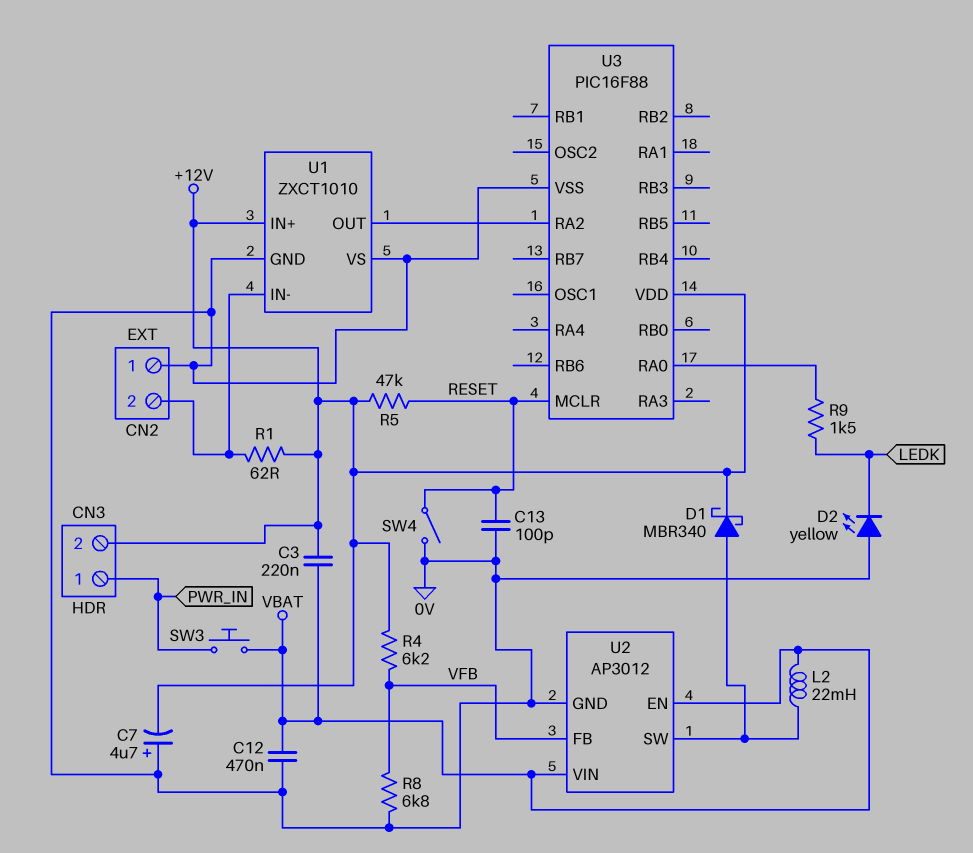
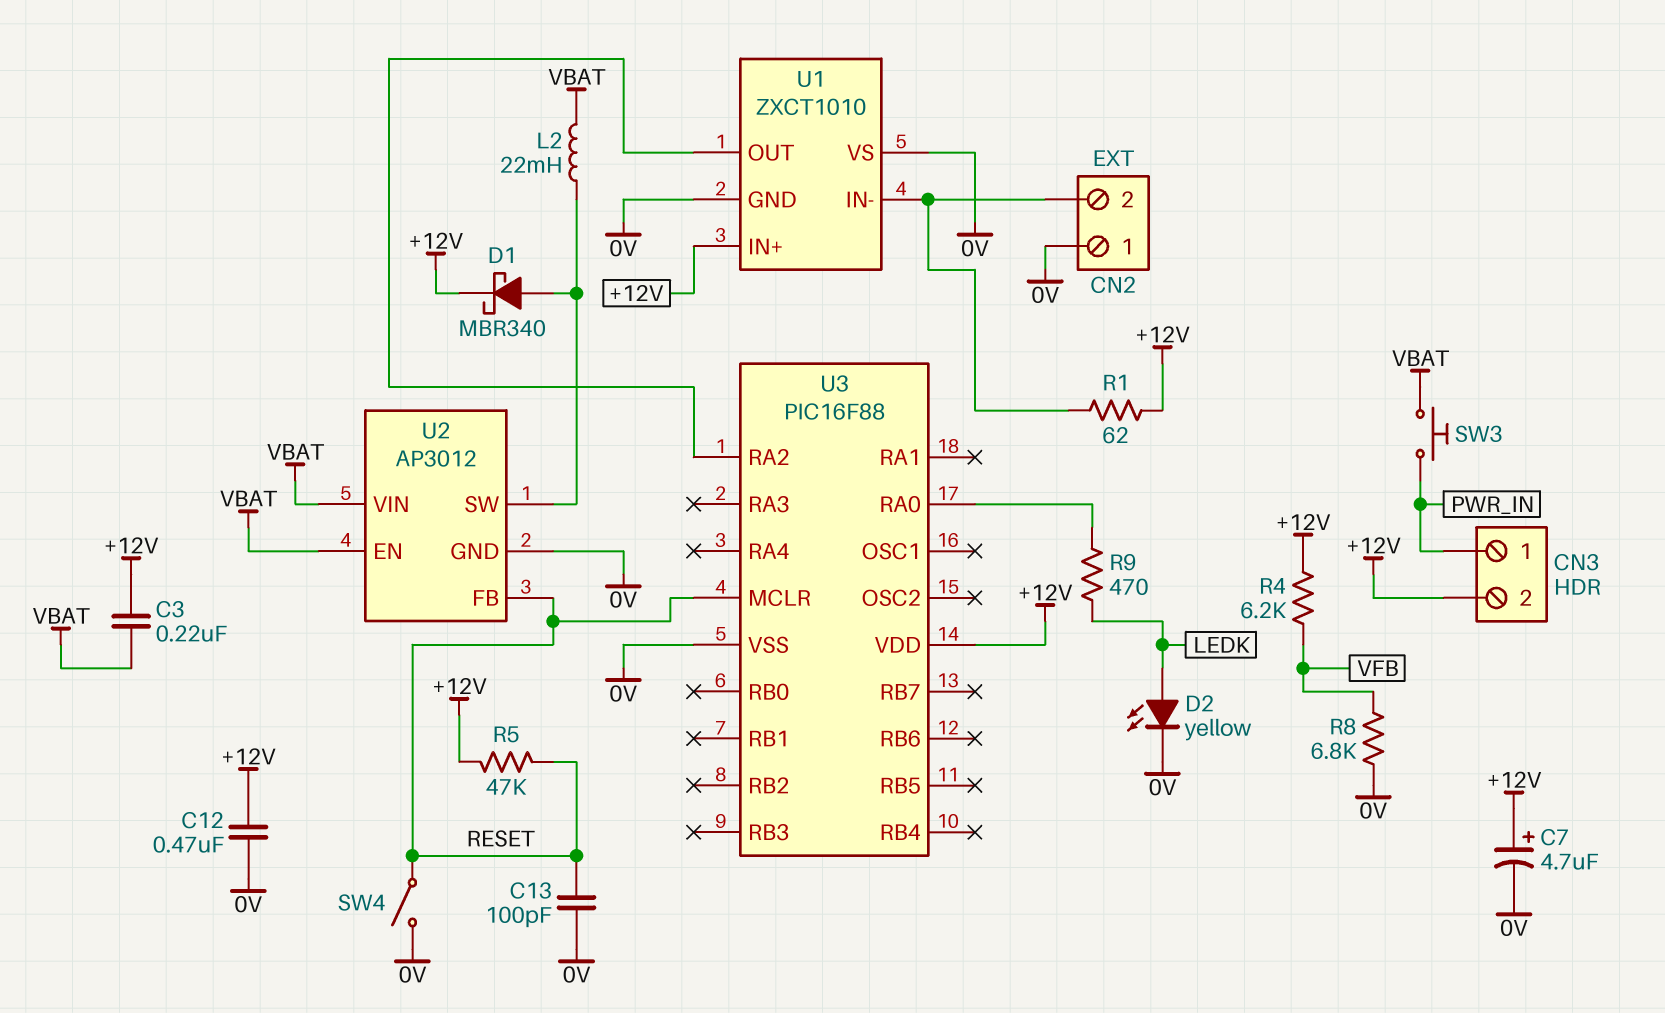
C7: 4.7uF (plus 0V, minus +12V) -> 4.7uF (plus +12V, minus 0V)
C12: 470nF (0V, VBAT) -> 470nF (+12V, 0V)
D2: LED yellow (A 0V, K LEDK) -> LED yellow (A LEDK, K 0V)
R9: 1.5k (LEDK, U3/RA0) -> 470 (LEDK, U3/RA0)
U2 pin FB: VFB -> RESET

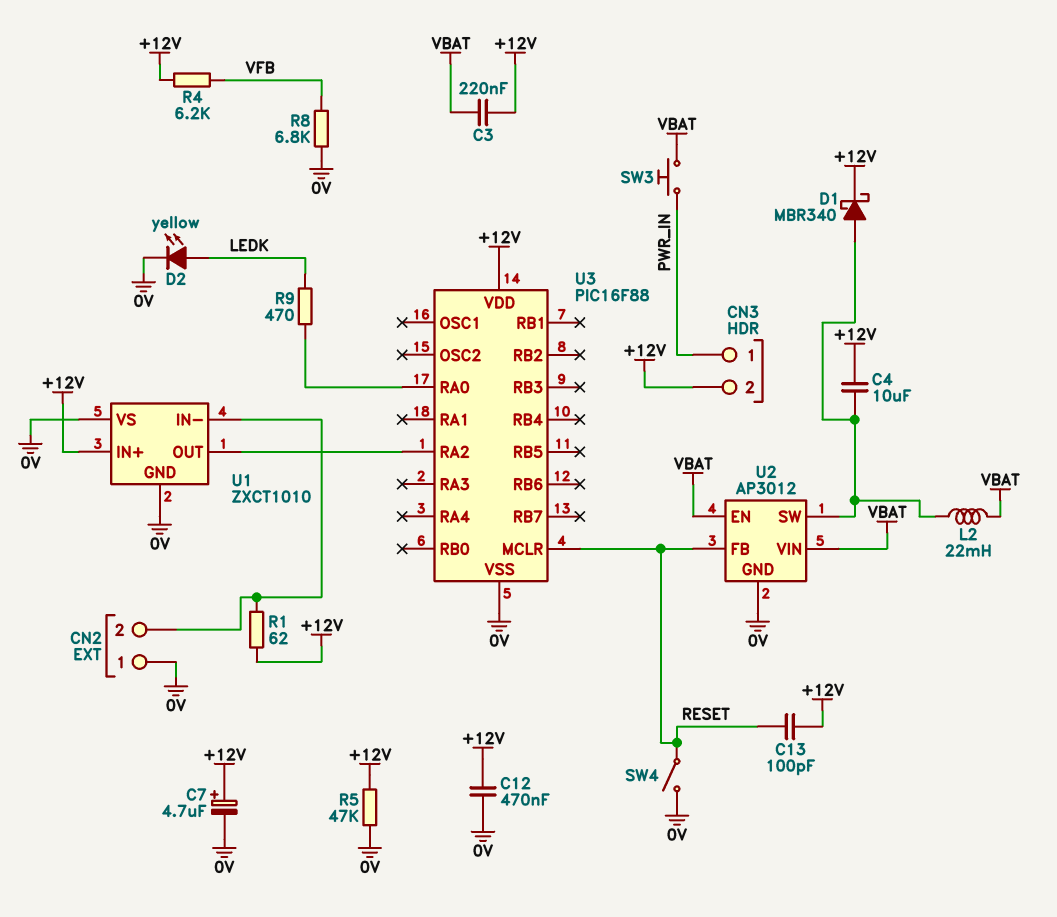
C4: none -> 10uF (+12V, U2/SW)
C13: 100pF (0V, RESET) -> 100pF (+12V, RESET)
R5: 47k (+12V, RESET) -> 47k (+12V, 0V)

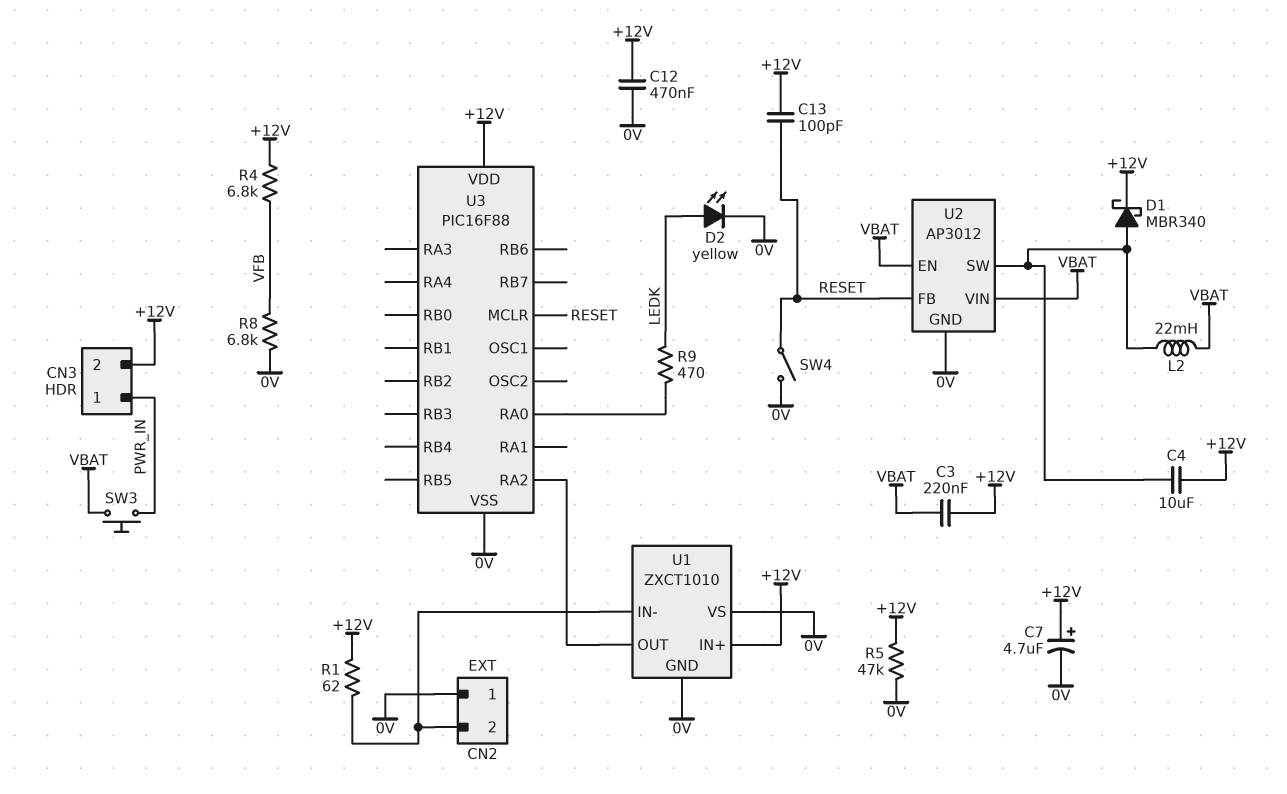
R4: 6.2k (+12V, VFB) -> 6.8k (+12V, VFB)

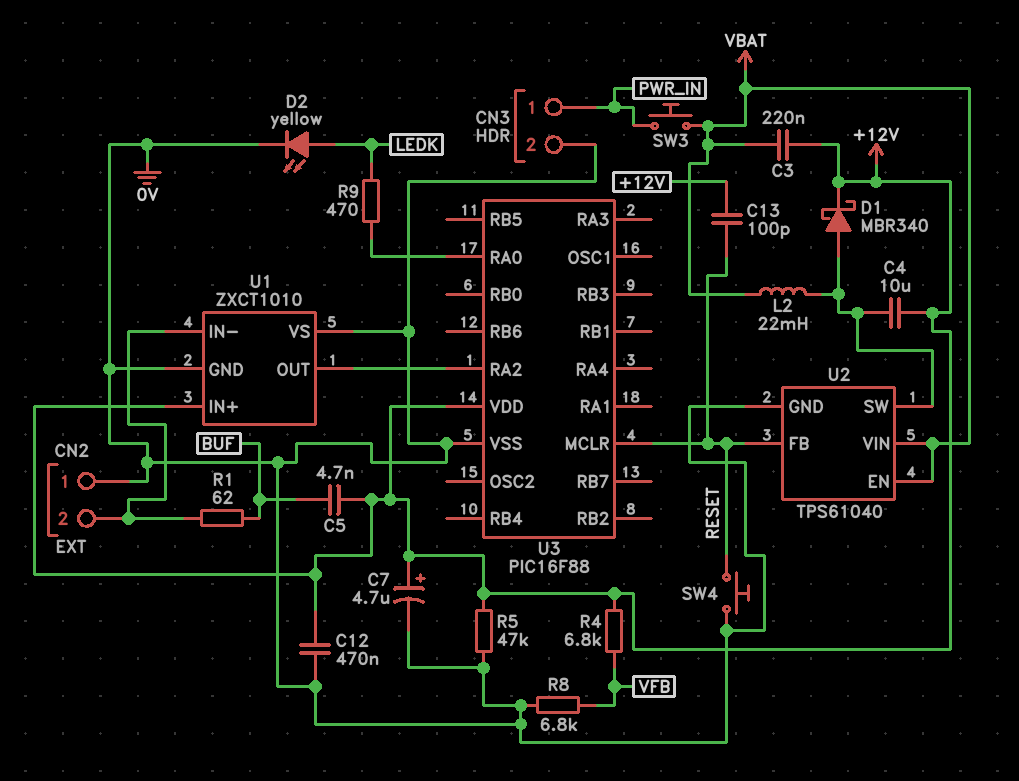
C5: none -> 4.7nF (+12V, BUF)
CN3 pin 2: +12V -> 0V
R1: 62 (+12V, CN2/2) -> 62 (BUF, CN2/2)
SW4: switch (0V, RESET) -> button (0V, RESET)
U2: AP3012 -> TPS61040

